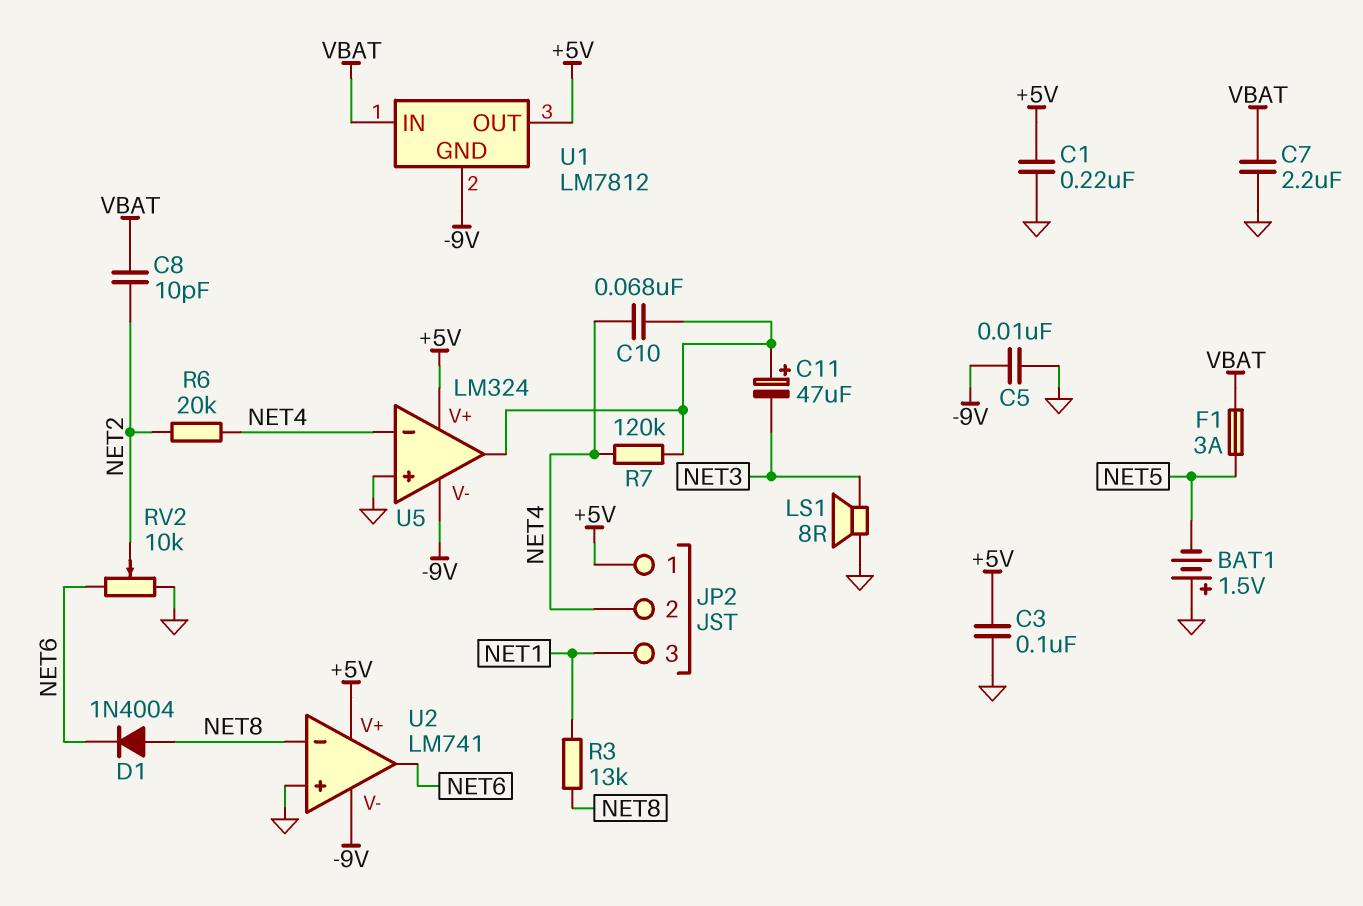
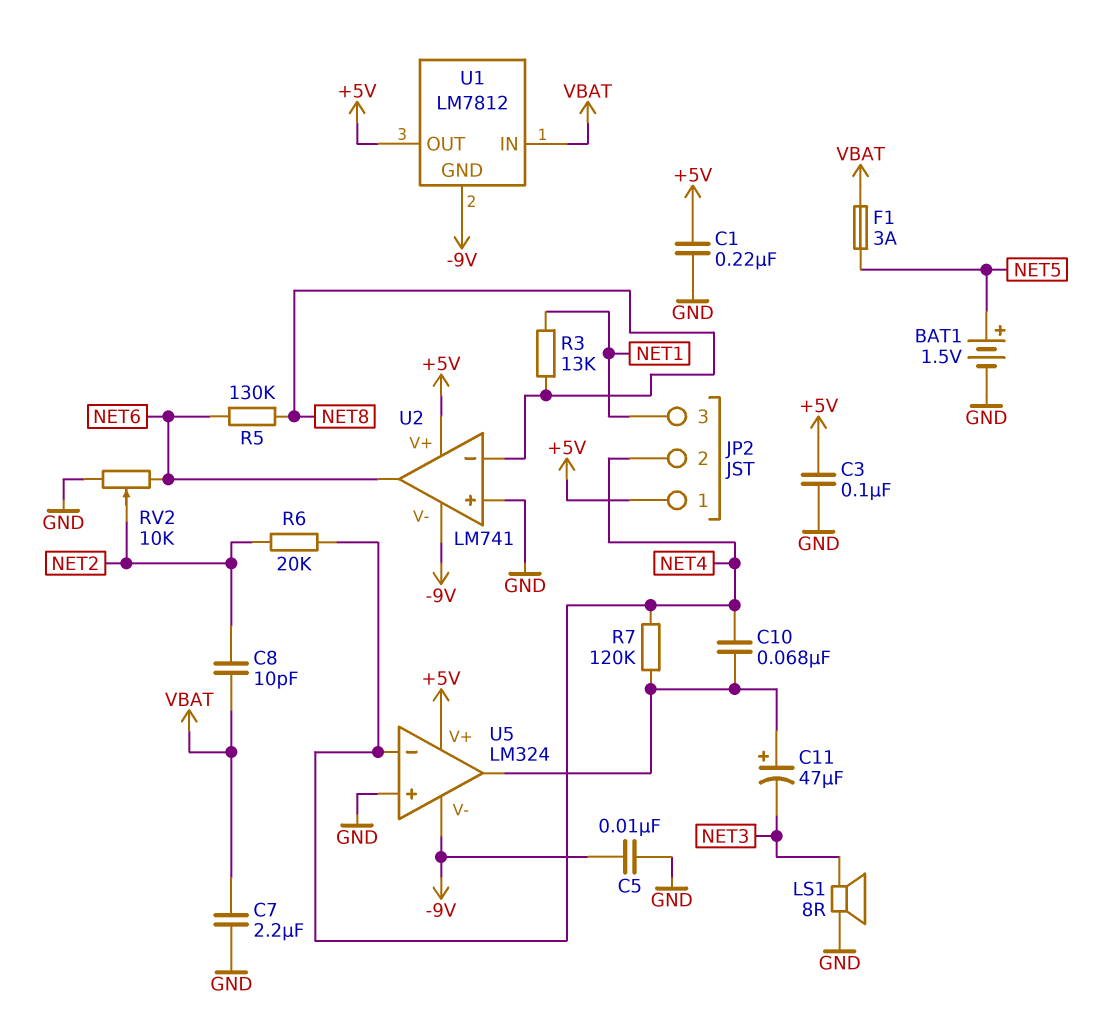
BAT1: 1.5V (plus GND, minus NET5) -> 1.5V (plus NET5, minus GND)
D1: diode 1N4004 (A NET8, K NET6) -> none
R5: none -> 130k (NET6, NET8)

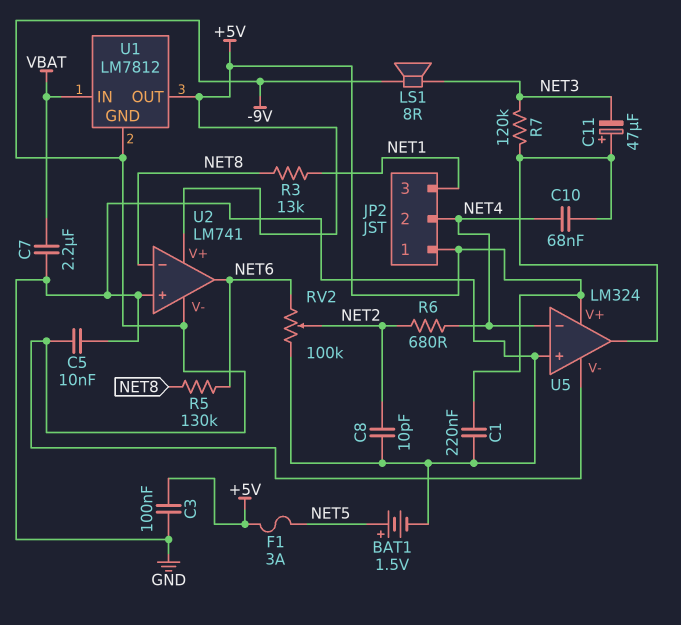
C8: 10pF (NET2, VBAT) -> 10pF (GND, NET2)
F1: 3A (NET5, VBAT) -> 3A (+5V, NET5)
LS1: speaker 8R (GND, NET3) -> speaker 8R (-9V, NET3)
R6: 20k (NET2, NET4) -> 680 (NET2, NET4)
R7: 120k (NET4, U5/out) -> 120k (NET3, U5/out)
RV2: 10k (GND, NET6, wiper NET2) -> 100k (GND, NET6, wiper NET2)

